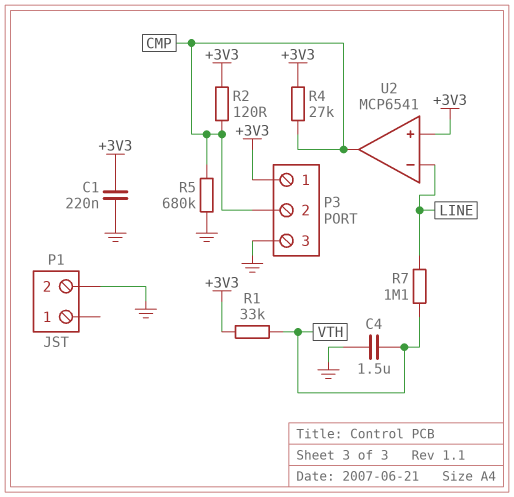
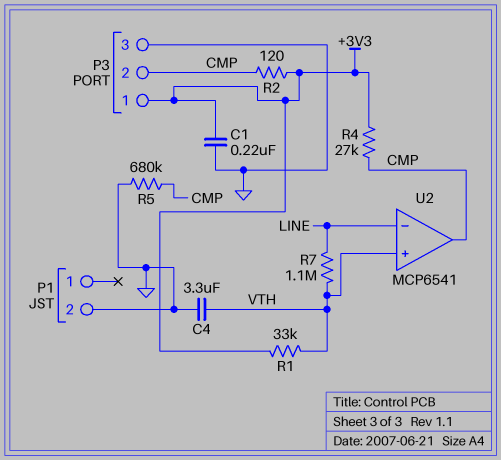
C4: 1.5uF (GND, VTH) -> 3.3uF (GND, VTH)
U2 pin in+: +3V3 -> VTH

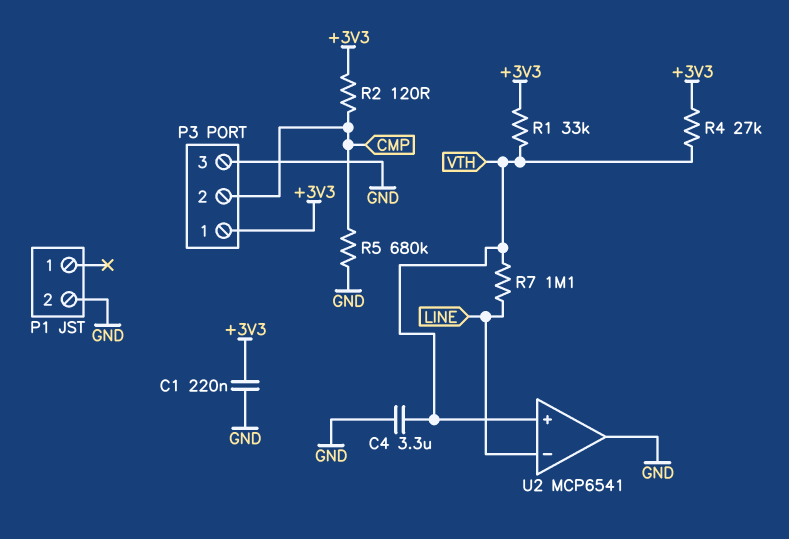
R4: 27k (+3V3, CMP) -> 27k (+3V3, VTH)
U2 pin out: CMP -> GND

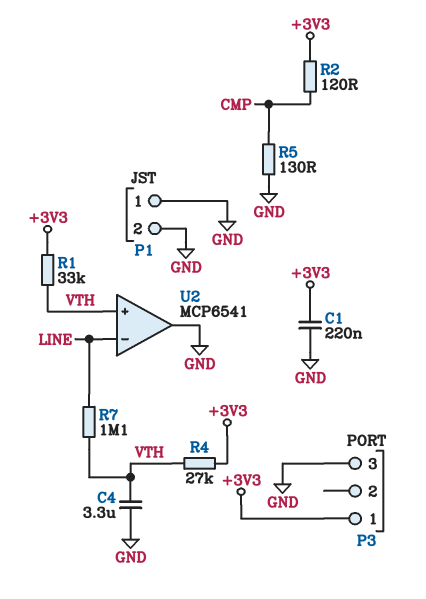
P1 pin 1: none -> GND
P3 pin 2: CMP -> none
R5: 680k (CMP, GND) -> 130 (CMP, GND)

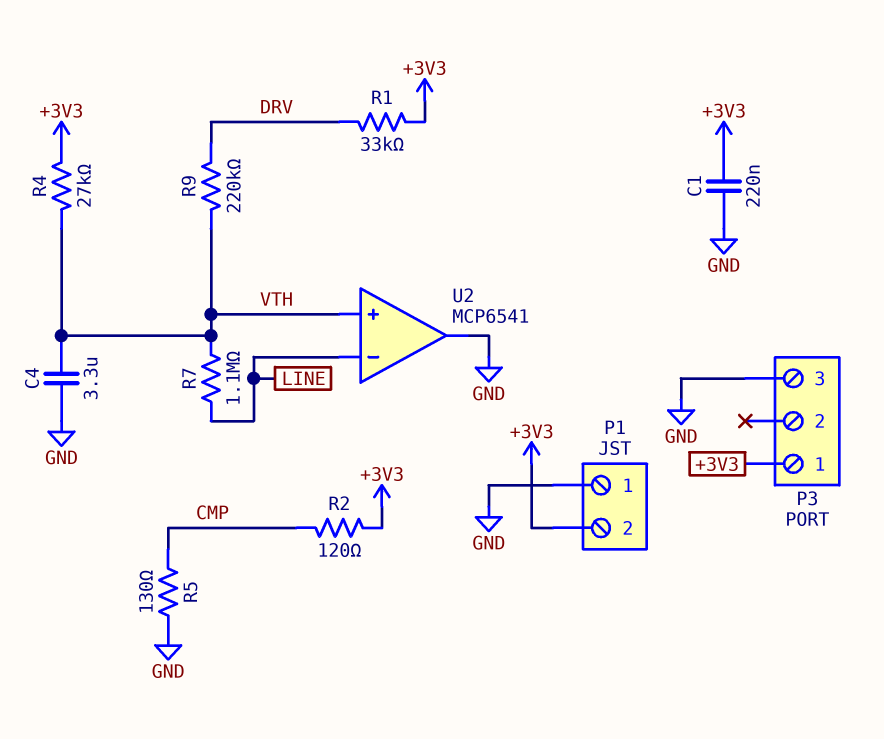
P1 pin 2: GND -> +3V3
R1: 33k (+3V3, VTH) -> 33k (+3V3, DRV)
R9: none -> 220k (DRV, VTH)

